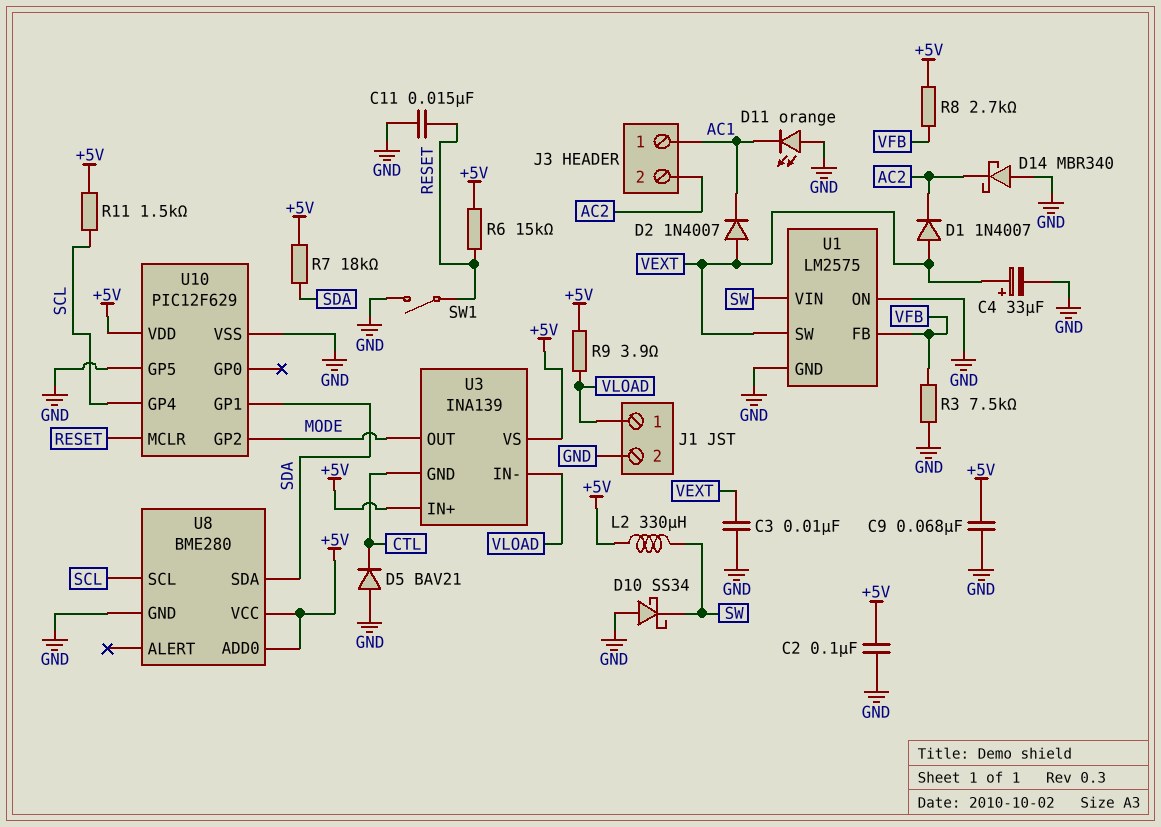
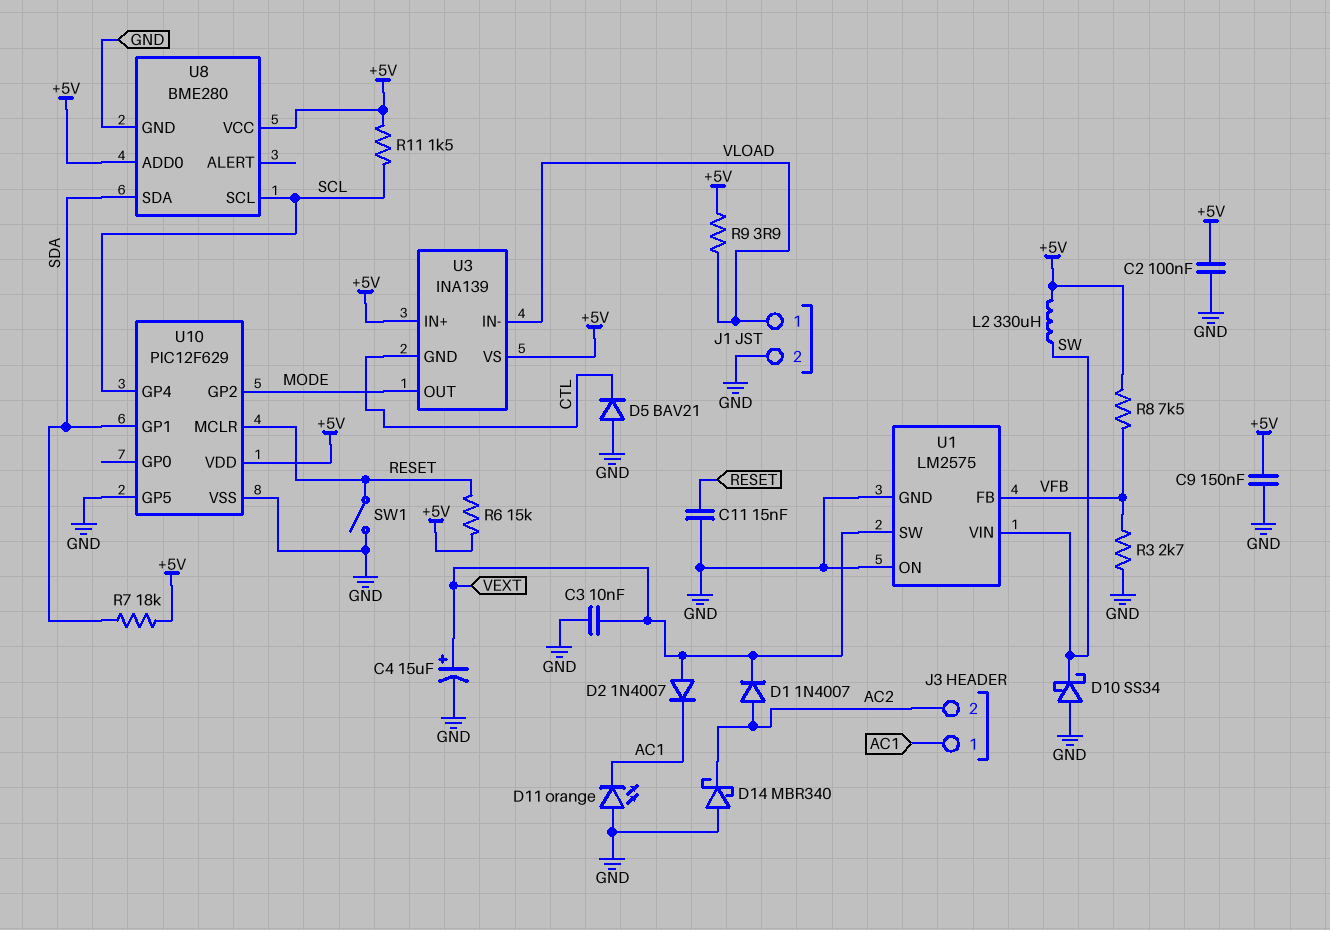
C4: 33uF (plus VEXT, minus GND) -> 15uF (plus VEXT, minus GND)
C9: 68nF (+5V, GND) -> 150nF (+5V, GND)
D1: diode 1N4007 (A VEXT, K AC2) -> diode 1N4007 (A AC2, K VEXT)
R3: 7.5k (GND, VFB) -> 2.7k (GND, VFB)
R8: 2.7k (+5V, VFB) -> 7.5k (+5V, VFB)

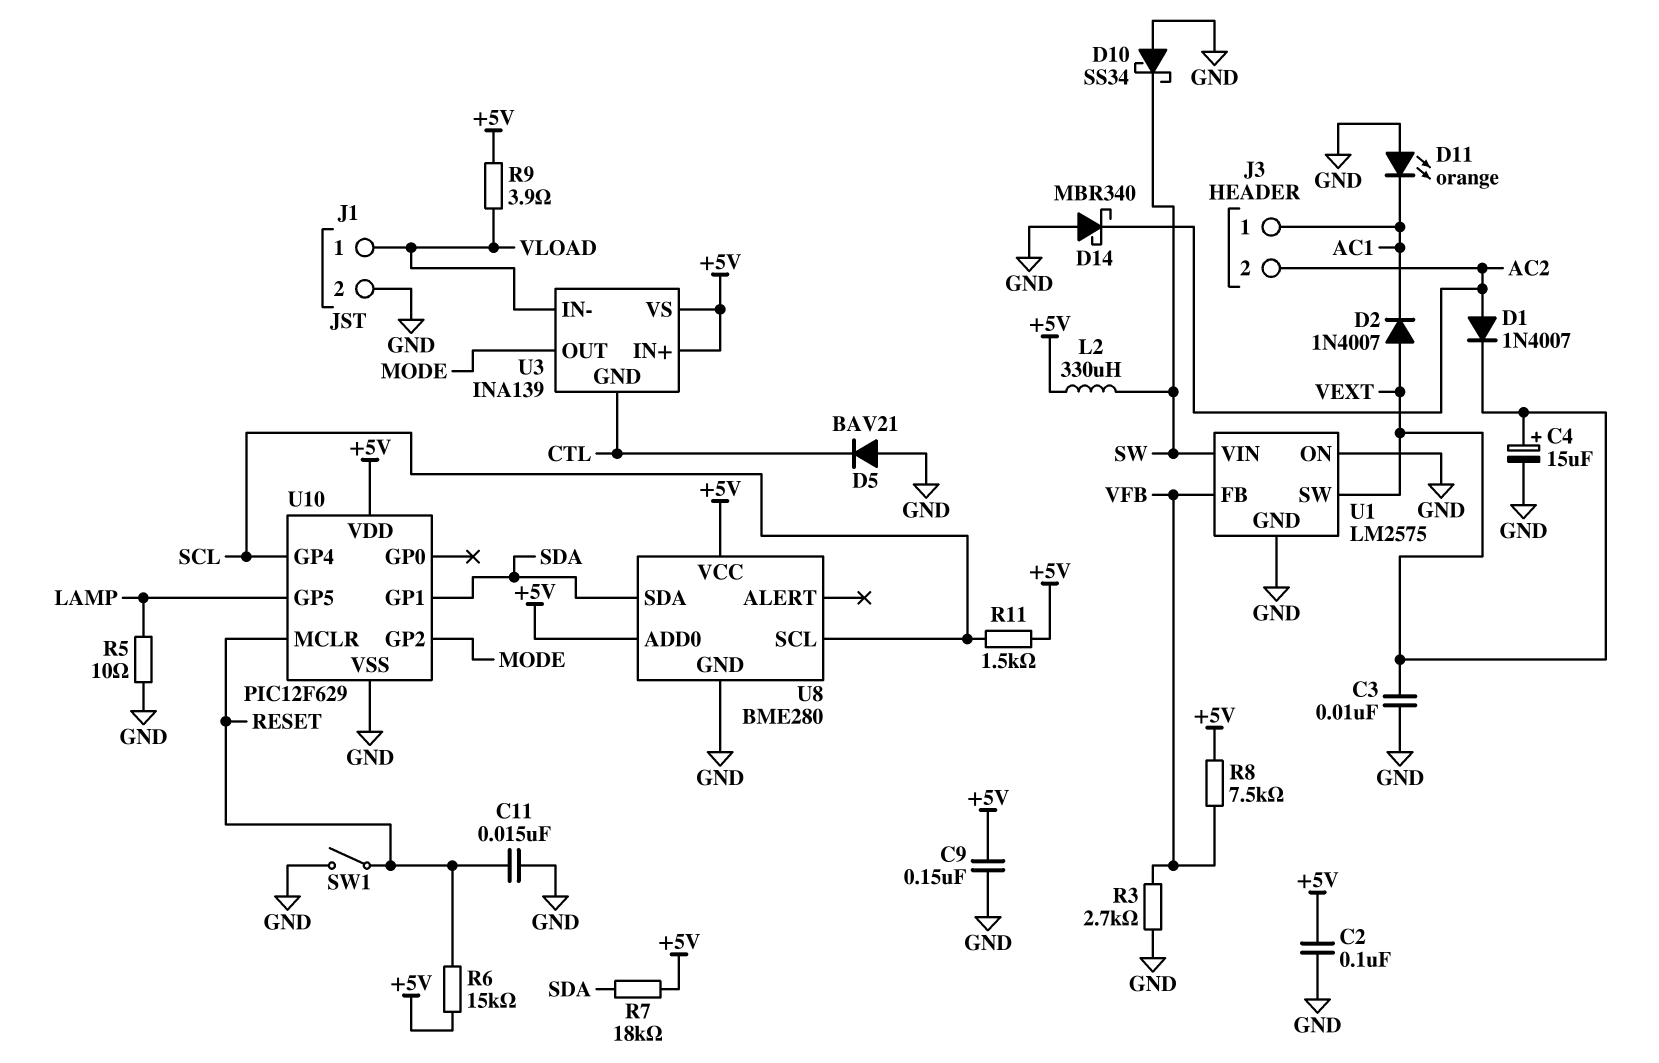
R5: none -> 10 (GND, LAMP)
U10 pin GP5: GND -> LAMP

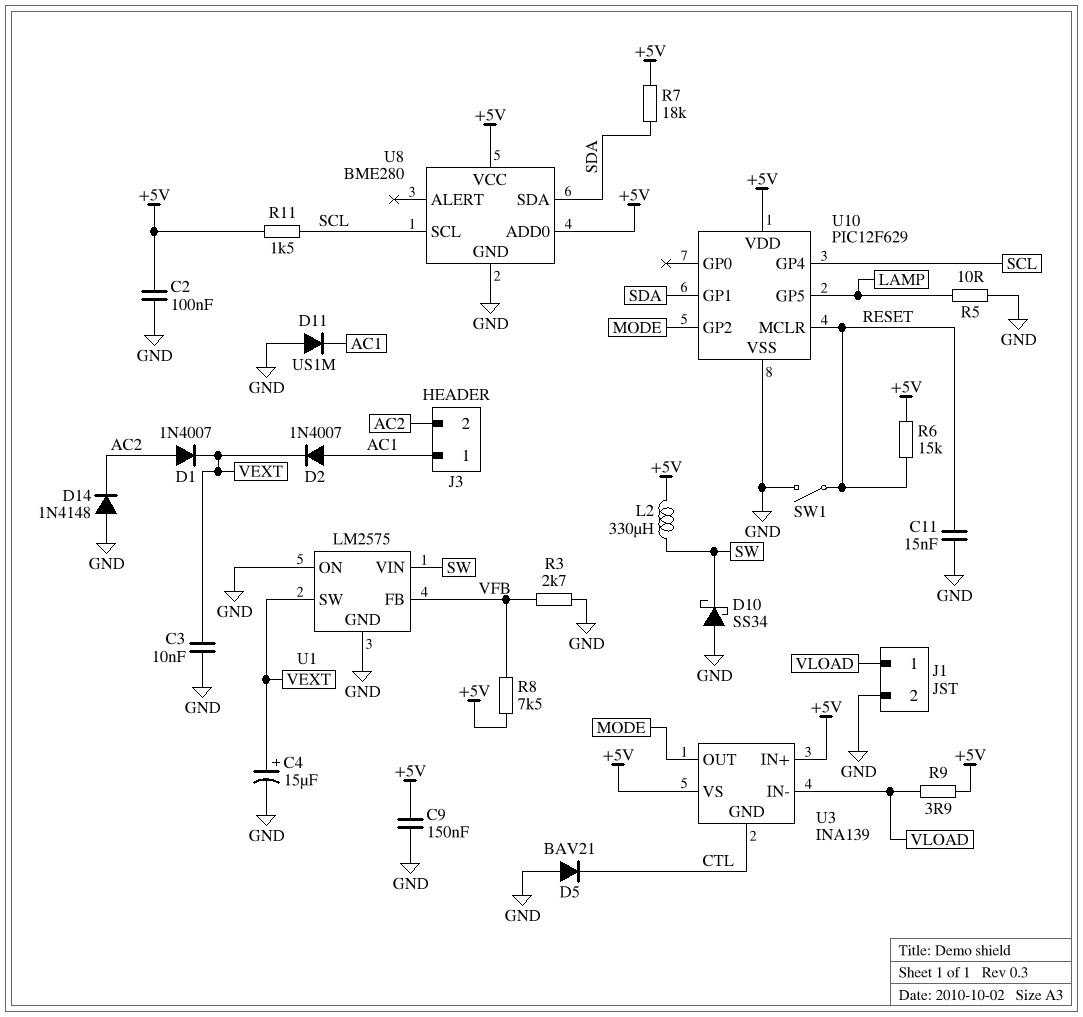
D2: diode 1N4007 (A VEXT, K AC1) -> diode 1N4007 (A AC1, K VEXT)
D11: LED orange (A GND, K AC1) -> diode US1M (A GND, K AC1)
D14: schottky MBR340 (A GND, K AC2) -> diode 1N4148 (A GND, K AC2)

